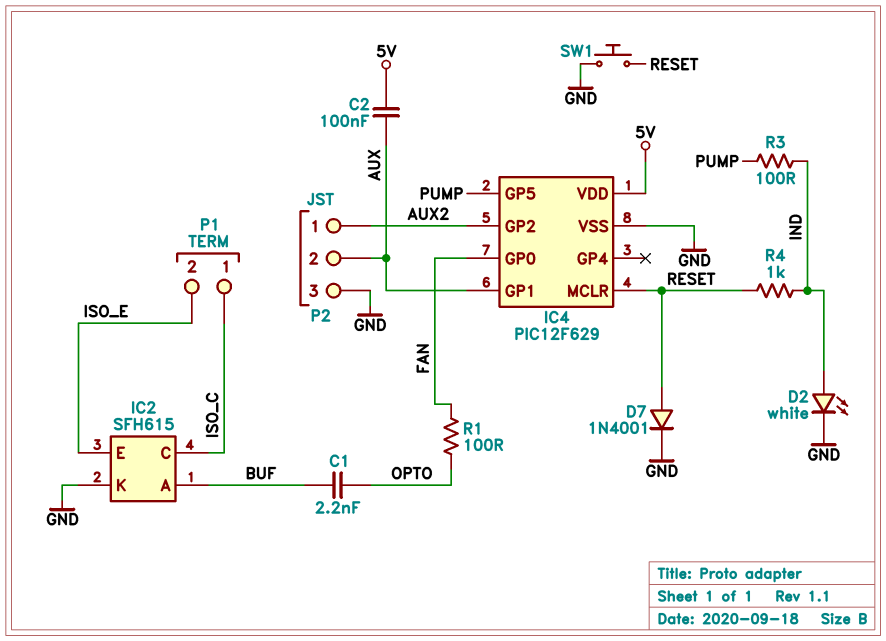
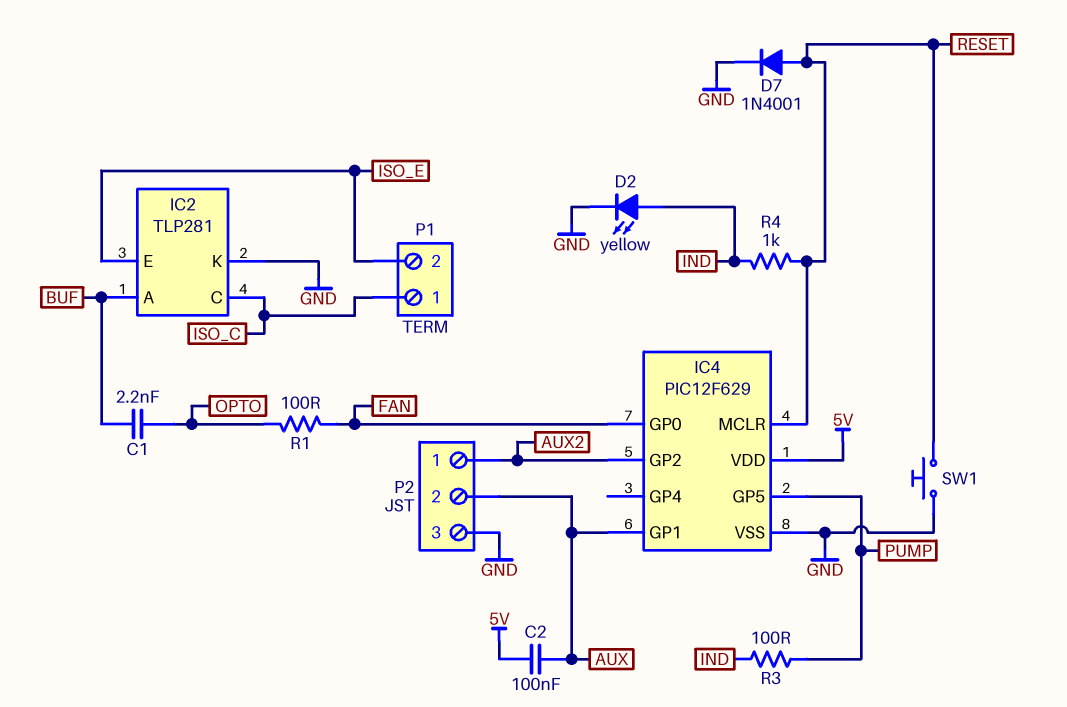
D2: LED white (A IND, K GND) -> LED yellow (A IND, K GND)
IC2: SFH615 -> TLP281

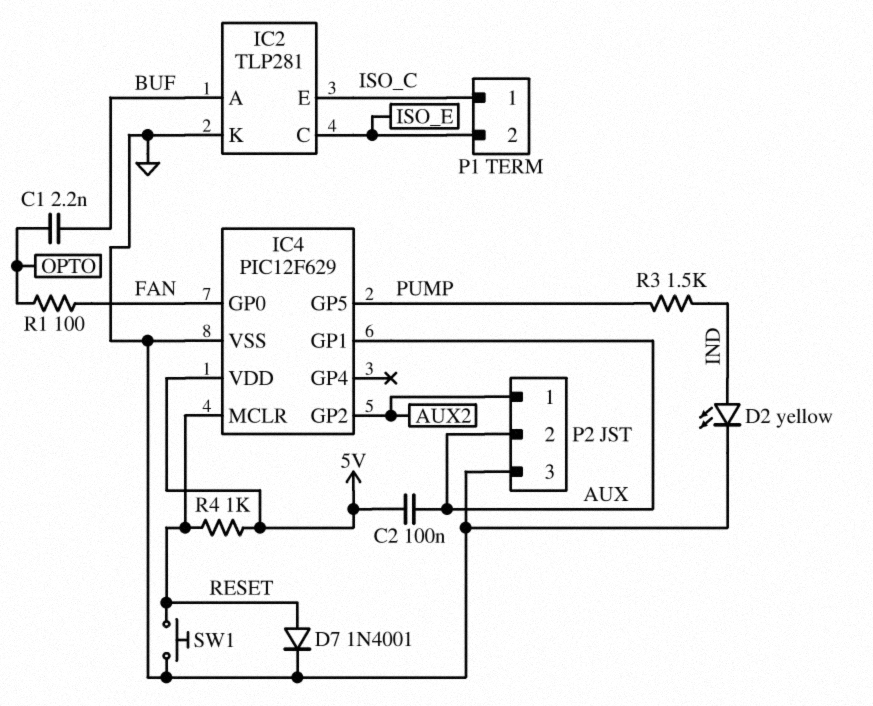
IC2 pin C: ISO_C -> ISO_E
IC2 pin E: ISO_E -> ISO_C
R3: 100 (IND, PUMP) -> 1.5k (IND, PUMP)
R4: 1k (IND, RESET) -> 1k (5V, RESET)

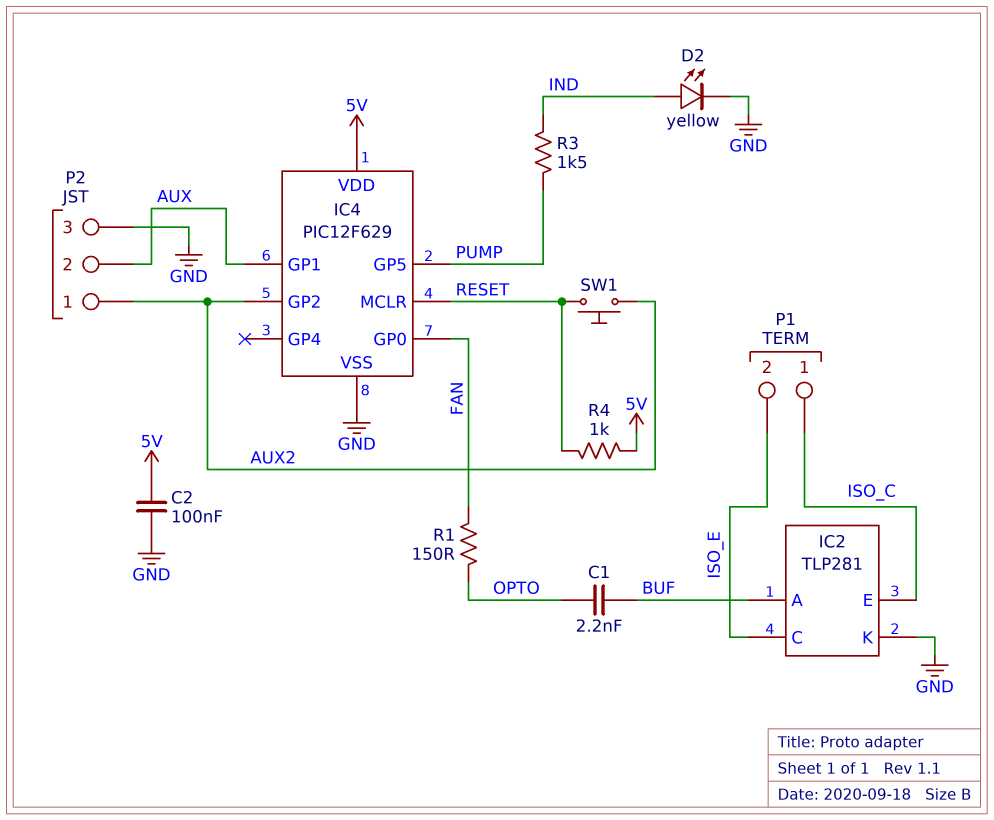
C2: 100nF (5V, AUX) -> 100nF (5V, GND)
D7: diode 1N4001 (A RESET, K GND) -> none
R1: 100 (FAN, OPTO) -> 150 (FAN, OPTO)
SW1: button (GND, RESET) -> button (AUX2, RESET)

